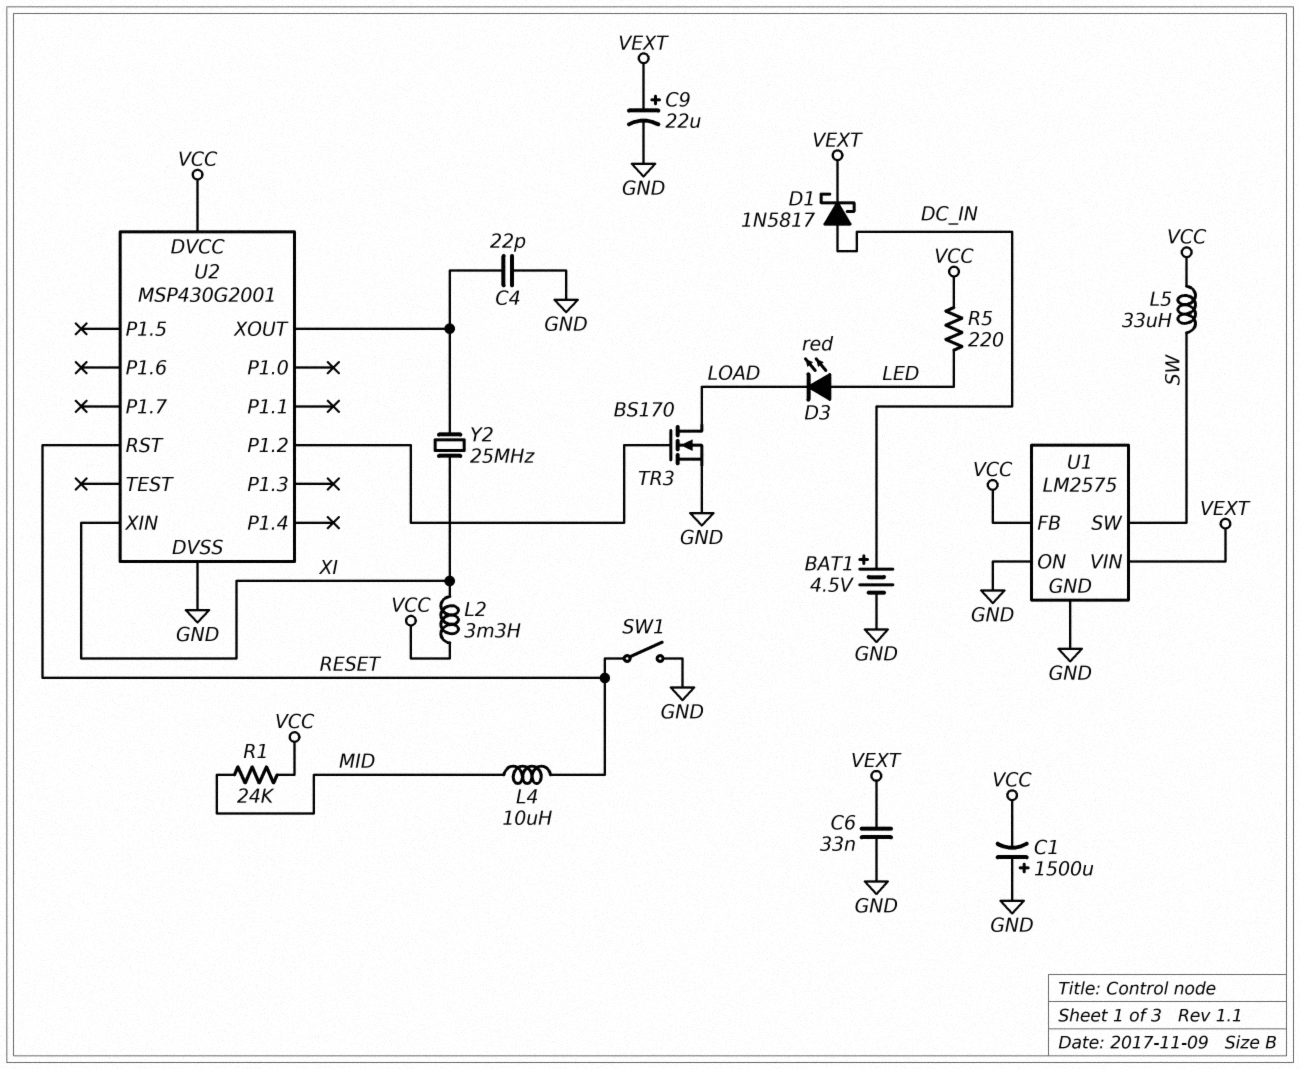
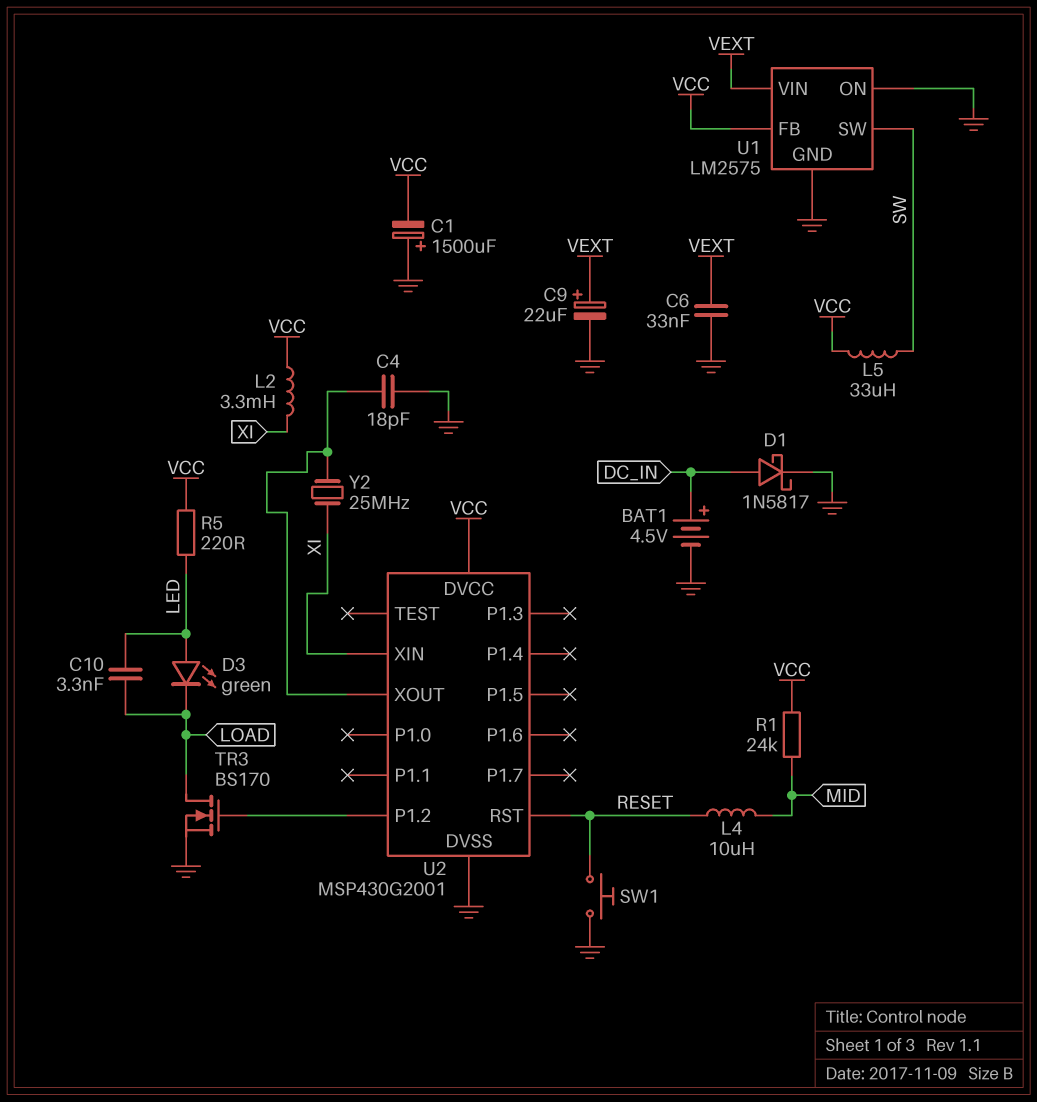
C4: 22pF (GND, U2/XOUT) -> 18pF (GND, U2/XOUT)
C10: none -> 3.3nF (LED, LOAD)
D1: schottky 1N5817 (A DC_IN, K VEXT) -> schottky 1N5817 (A DC_IN, K GND)
D3: LED red (A LED, K LOAD) -> LED green (A LED, K LOAD)
SW1: switch (GND, RESET) -> button (GND, RESET)

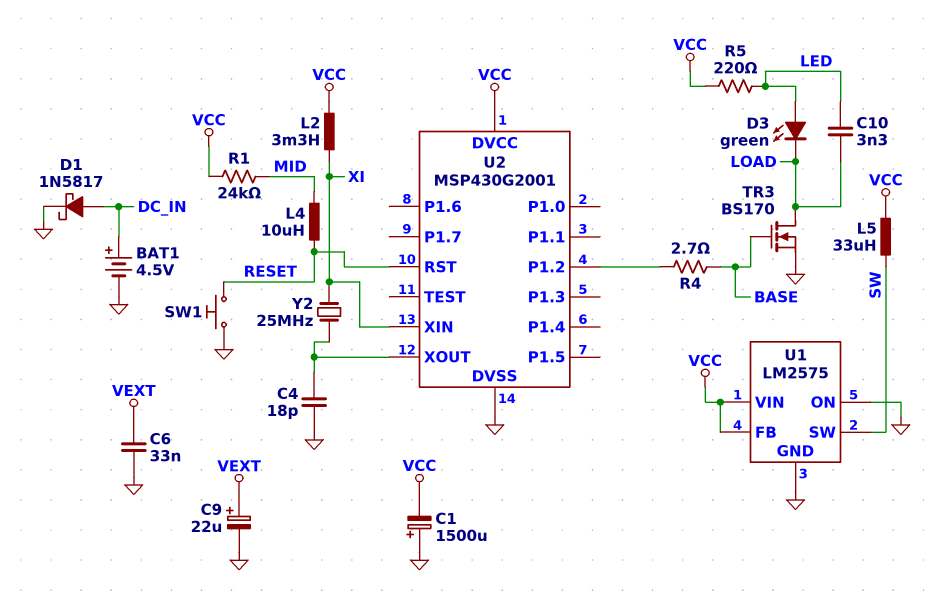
R4: none -> 2.7 (BASE, U2/P1.2)
TR3: NMOS BS170 (G U2/P1.2, D LOAD, S GND) -> NMOS BS170 (G BASE, D LOAD, S GND)
U1 pin VIN: VEXT -> VCC

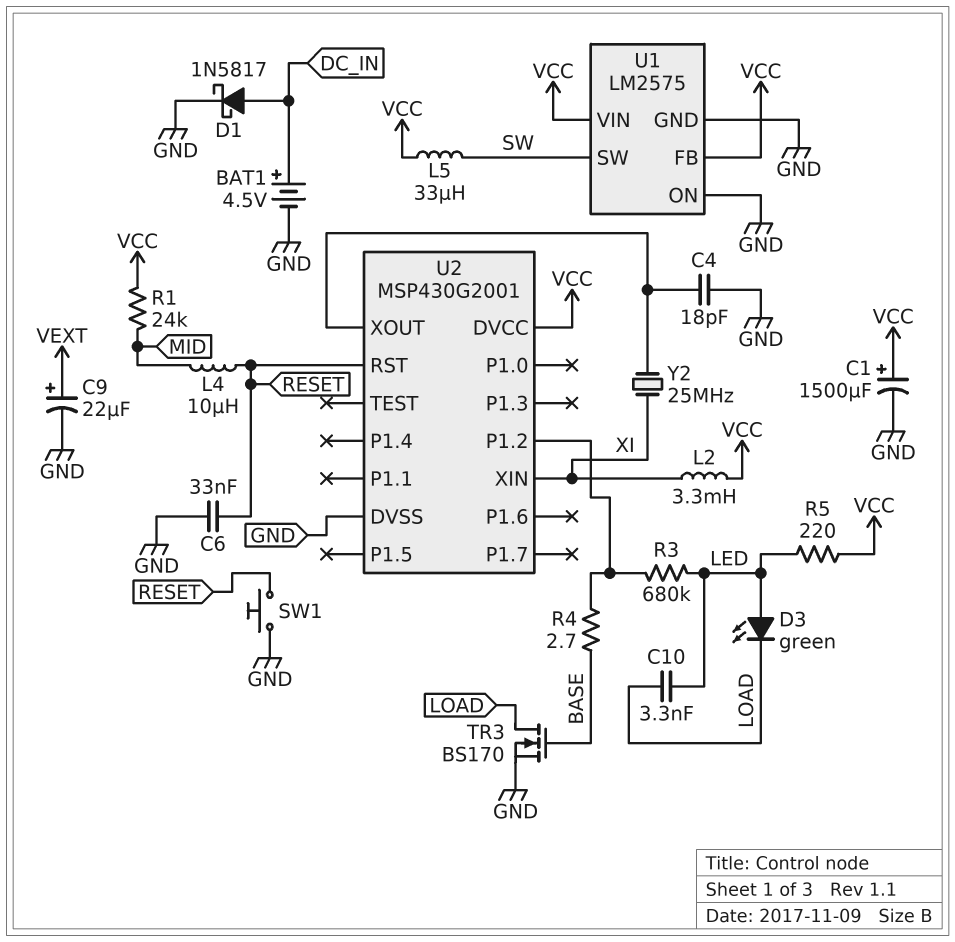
C1: 1500uF (plus GND, minus VCC) -> 1500uF (plus VCC, minus GND)
C6: 33nF (GND, VEXT) -> 33nF (GND, RESET)
R3: none -> 680k (LED, U2/P1.2)

